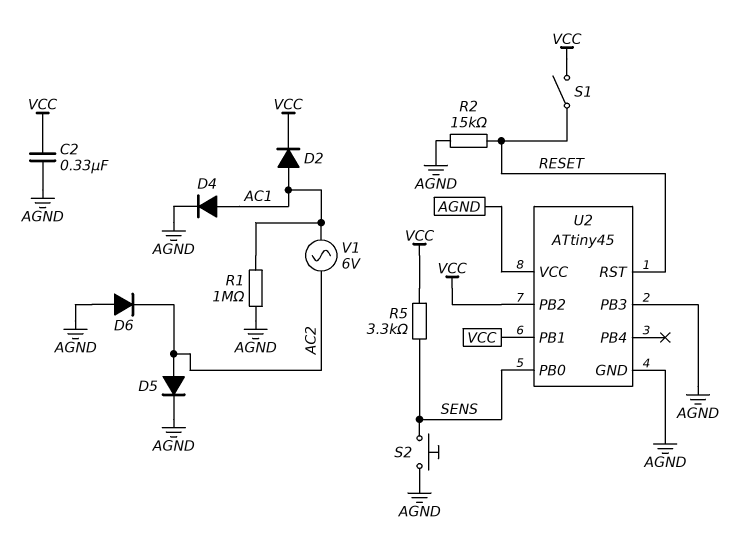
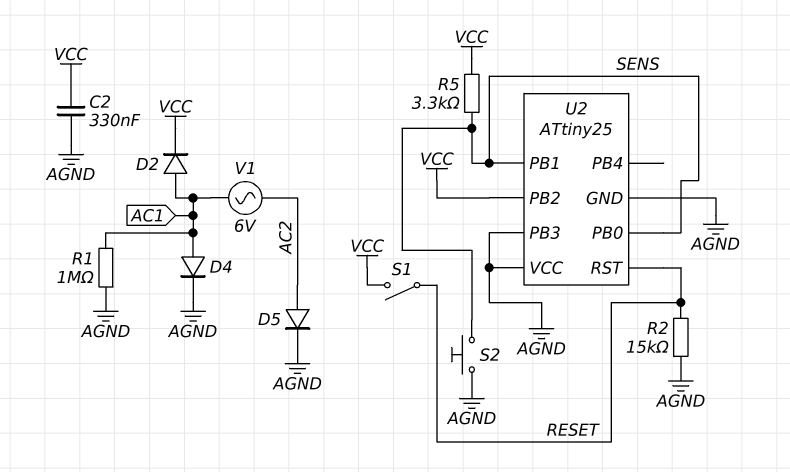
D6: diode (A AGND, K AC2) -> none
U2: ATtiny45 -> ATtiny25
U2 pin PB1: VCC -> SENS

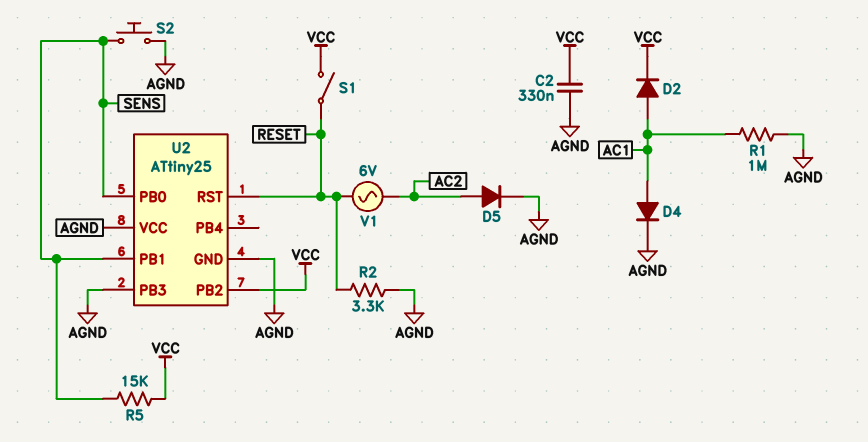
R2: 15k (AGND, RESET) -> 3.3k (AGND, RESET)
R5: 3.3k (SENS, VCC) -> 15k (SENS, VCC)
V1: AC 6V (AC1, AC2) -> AC 6V (AC2, RESET)

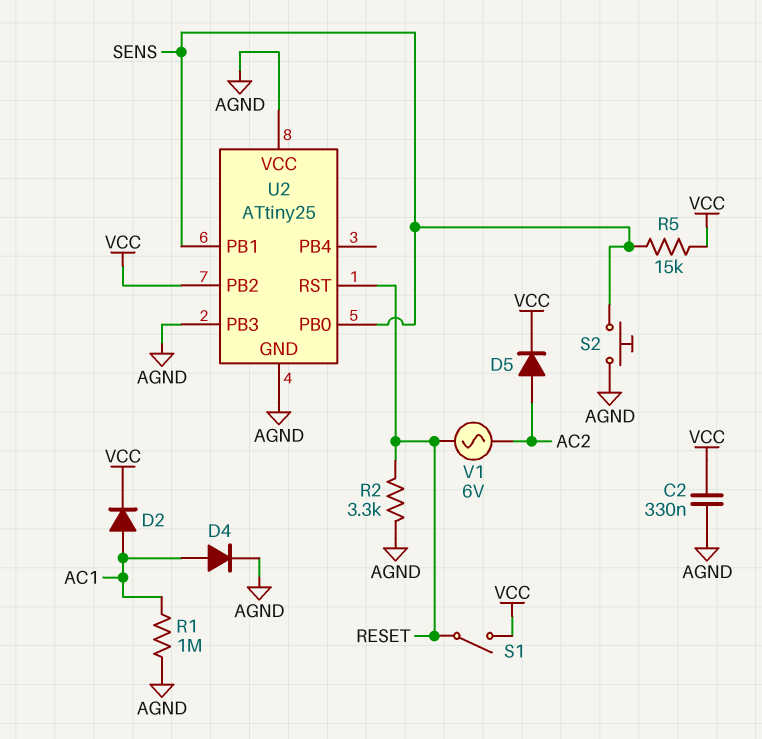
D5: diode (A AC2, K AGND) -> diode (A AC2, K VCC)

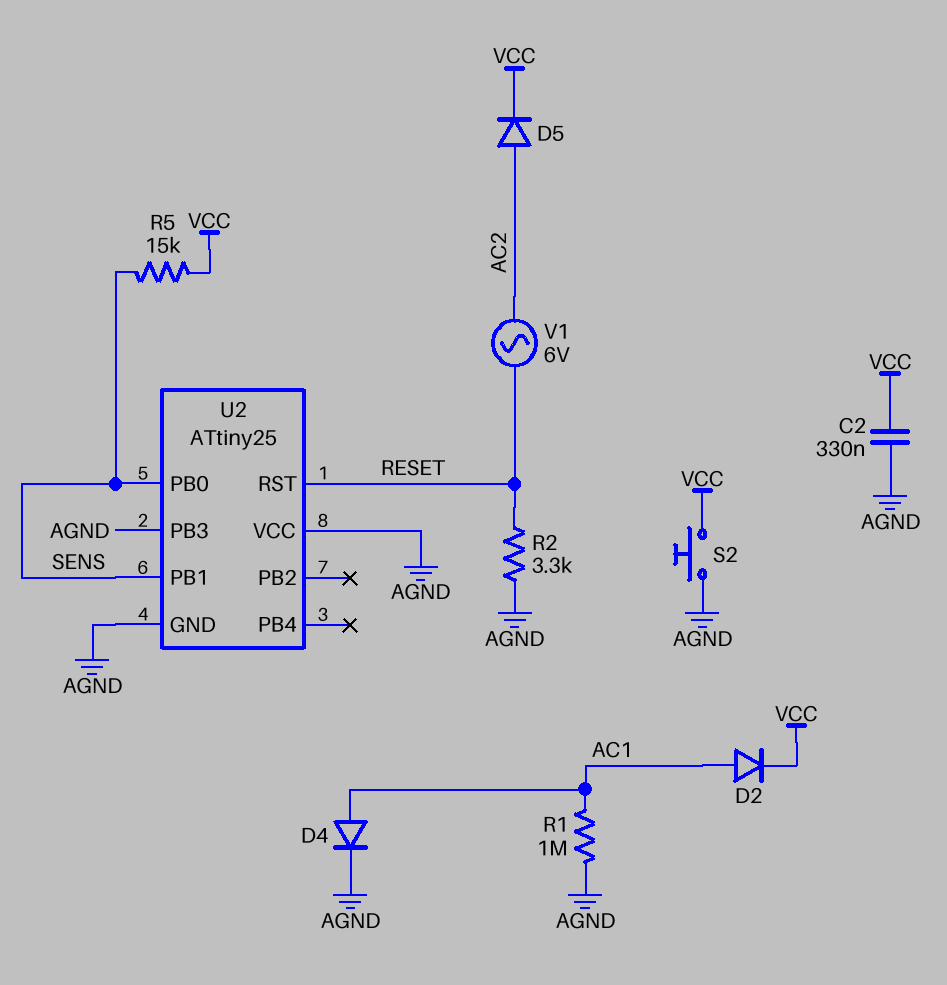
S1: switch (RESET, VCC) -> none
S2: button (AGND, SENS) -> button (AGND, VCC)
U2 pin PB2: VCC -> none

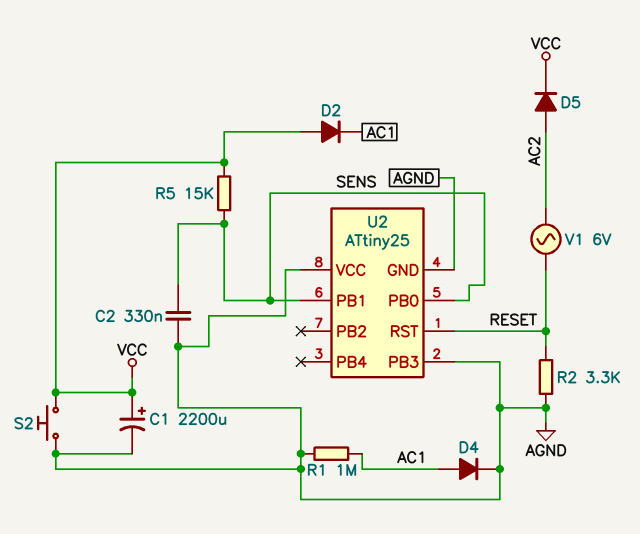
C1: none -> 2200uF (plus VCC, minus AGND)
C2: 330nF (AGND, VCC) -> 330nF (AGND, SENS)
D2: diode (A AC1, K VCC) -> diode (A VCC, K AC1)

